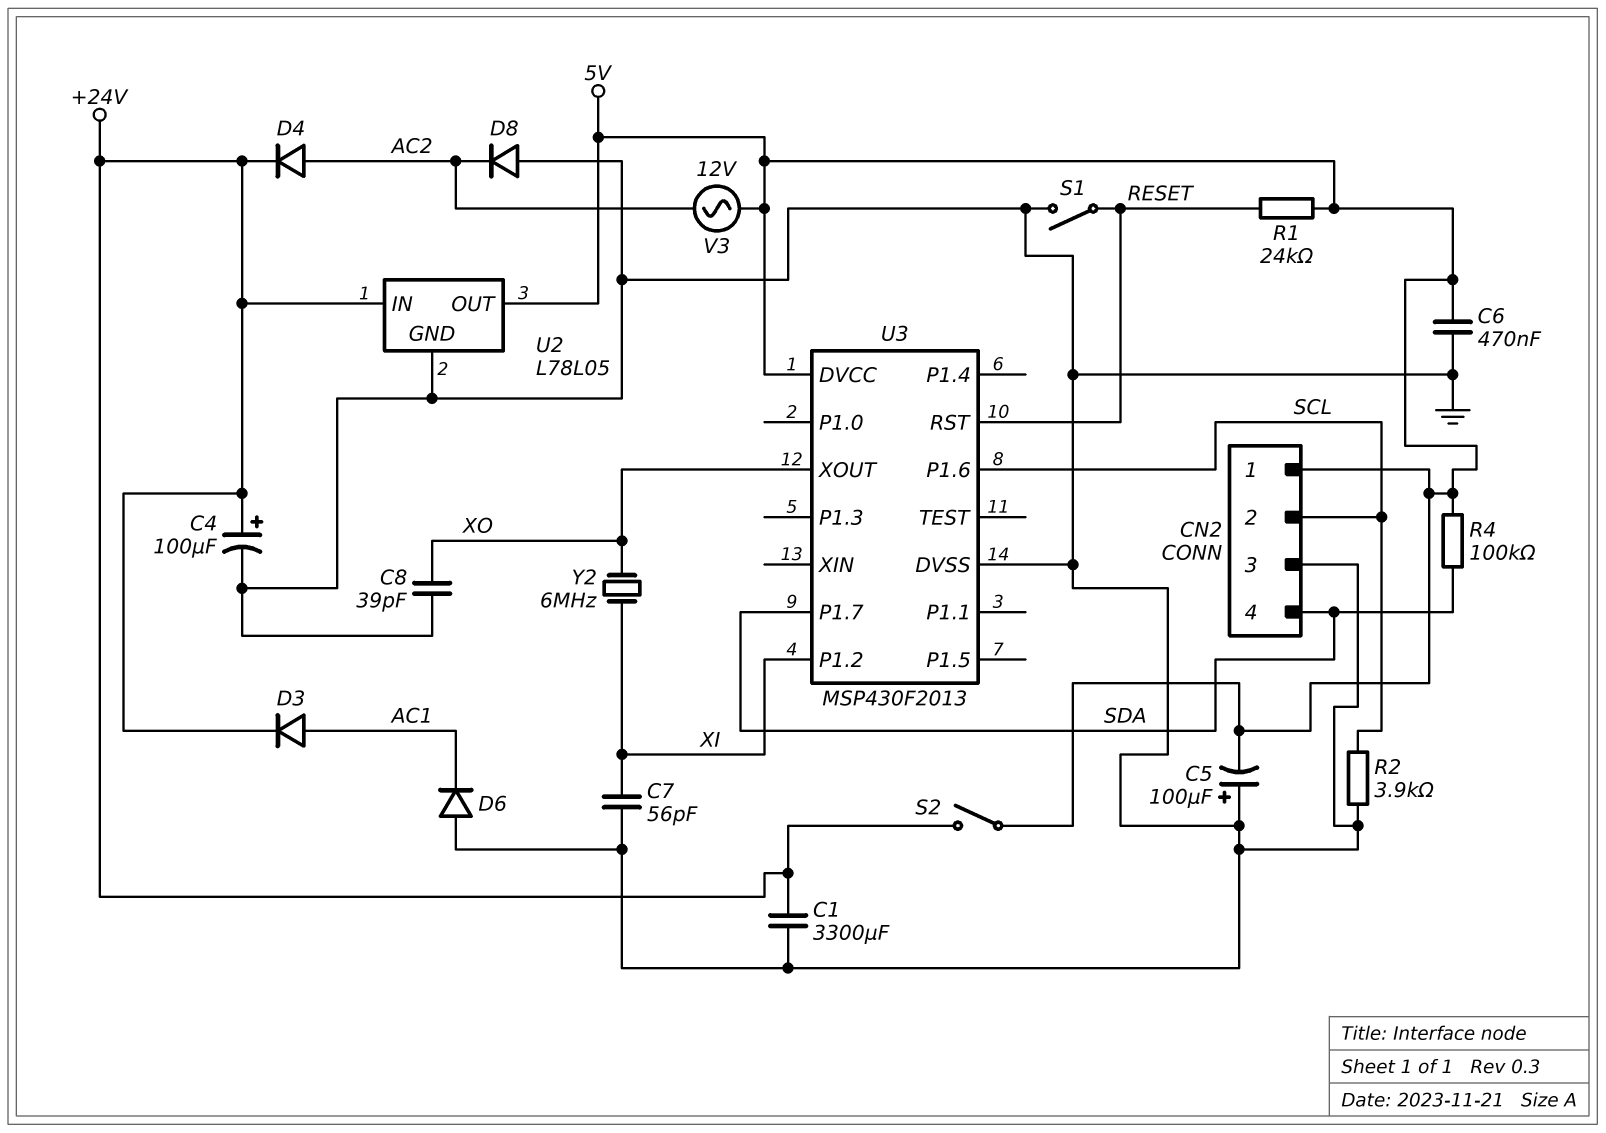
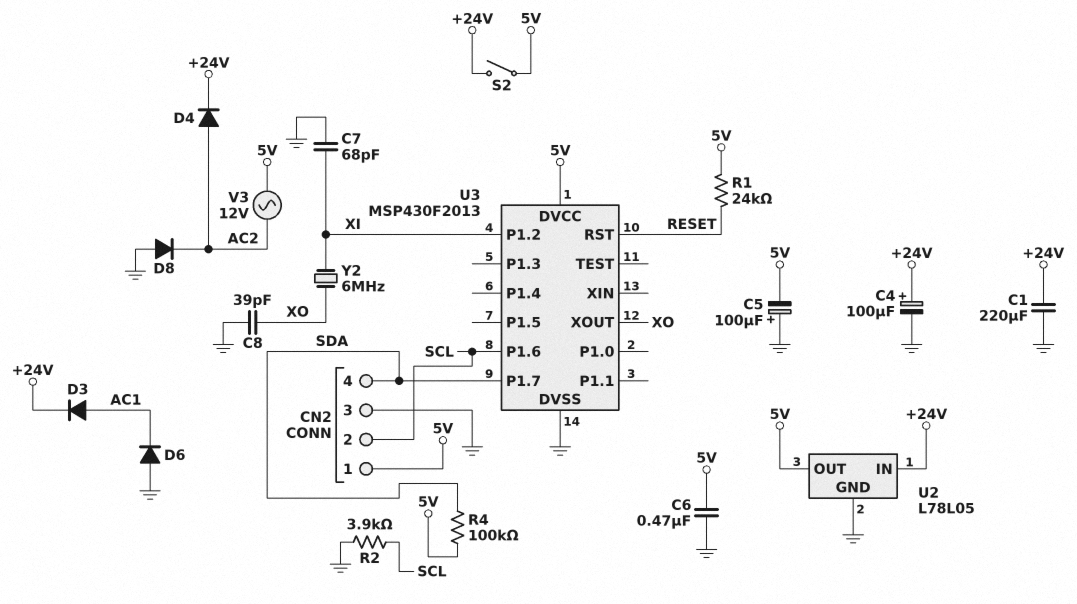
C1: 3300uF (+24V, GND) -> 220uF (+24V, GND)
C7: 56pF (GND, XI) -> 68pF (GND, XI)
S1: switch (GND, RESET) -> none

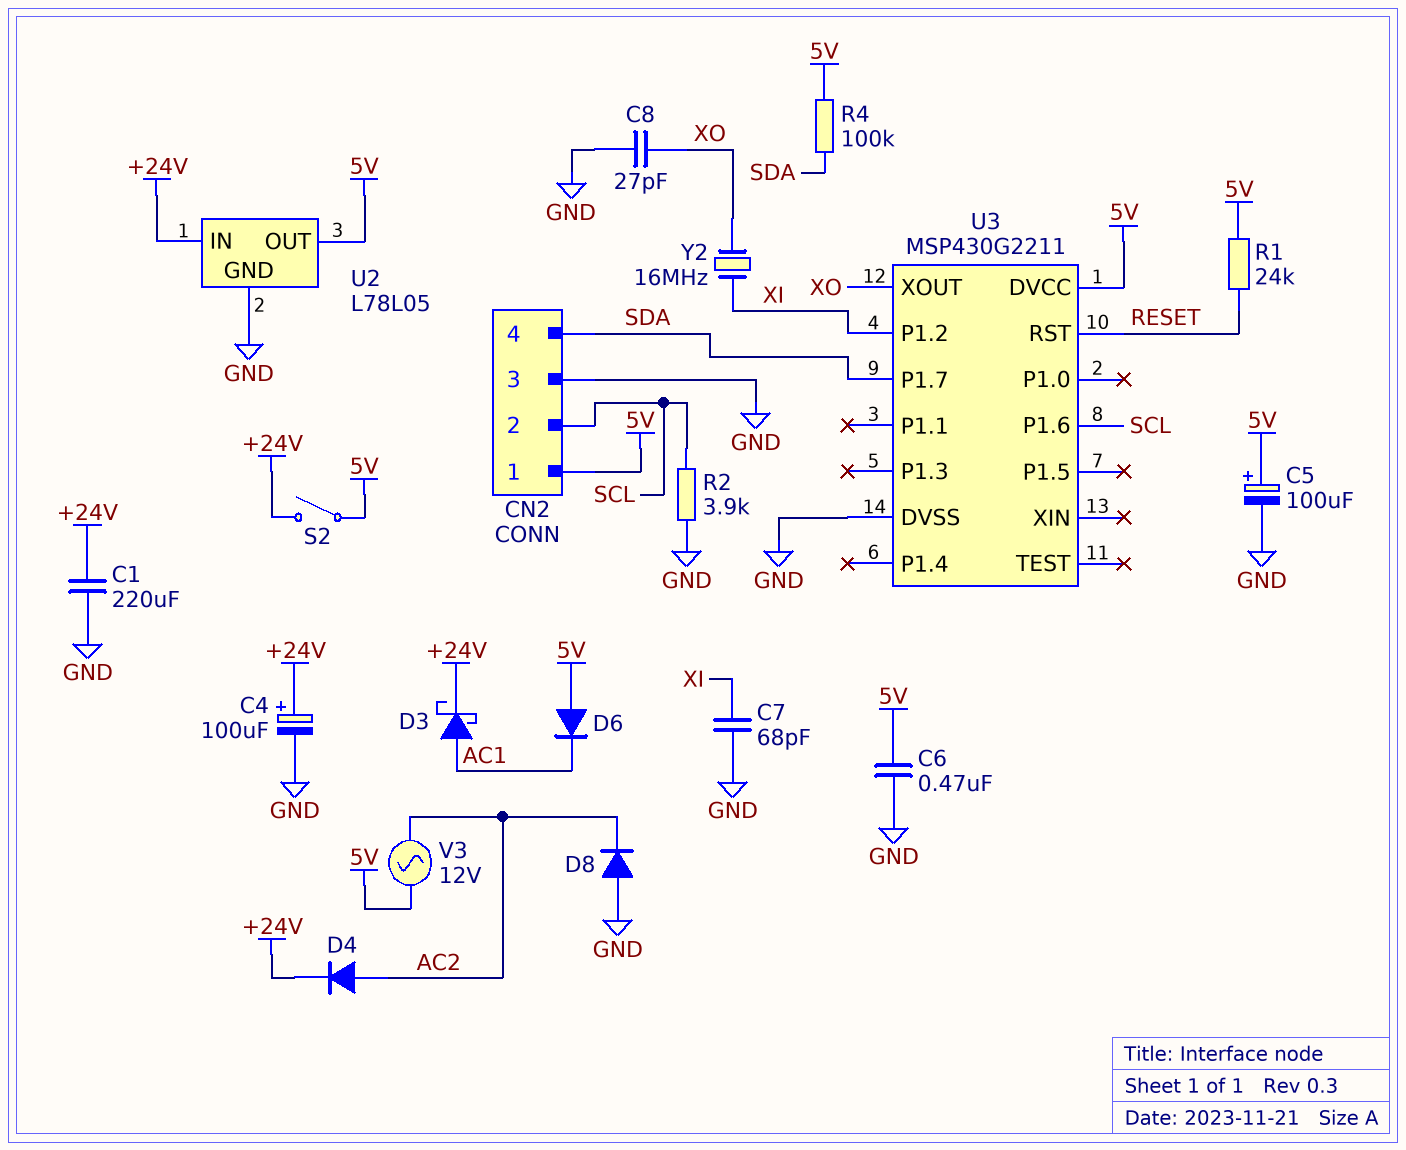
C5: 100uF (plus GND, minus 5V) -> 100uF (plus 5V, minus GND)
C8: 39pF (GND, XO) -> 27pF (GND, XO)
D3: diode (A AC1, K +24V) -> schottky (A AC1, K +24V)
D6: diode (A GND, K AC1) -> diode (A 5V, K AC1)
U3: MSP430F2013 -> MSP430G2211
Y2: 6MHz (XI, XO) -> 16MHz (XI, XO)

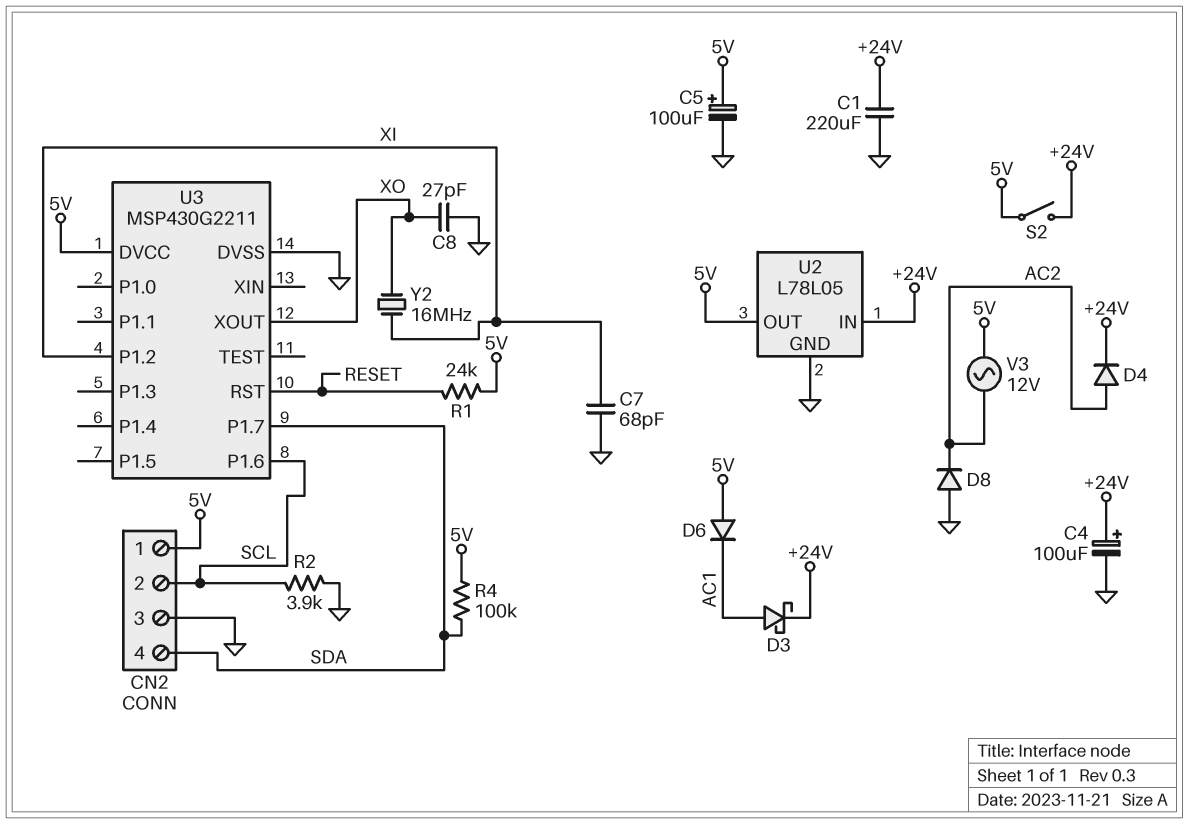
C6: 470nF (5V, GND) -> none

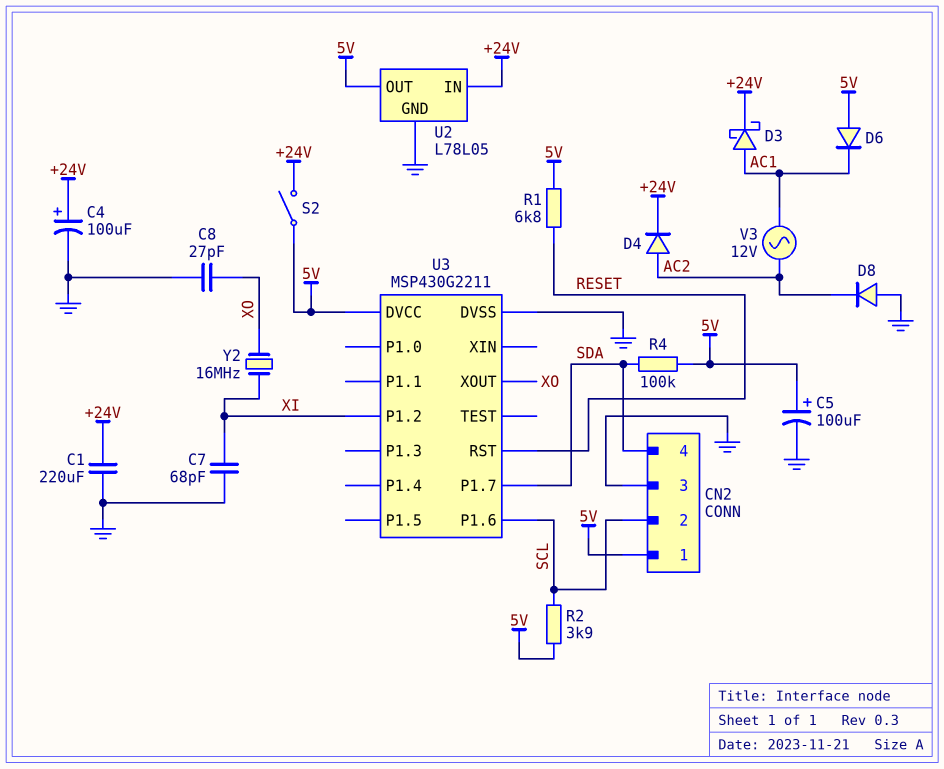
R1: 24k (5V, RESET) -> 6.8k (5V, RESET)
R2: 3.9k (GND, SCL) -> 3.9k (5V, SCL)
V3: AC 12V (5V, AC2) -> AC 12V (AC1, AC2)

